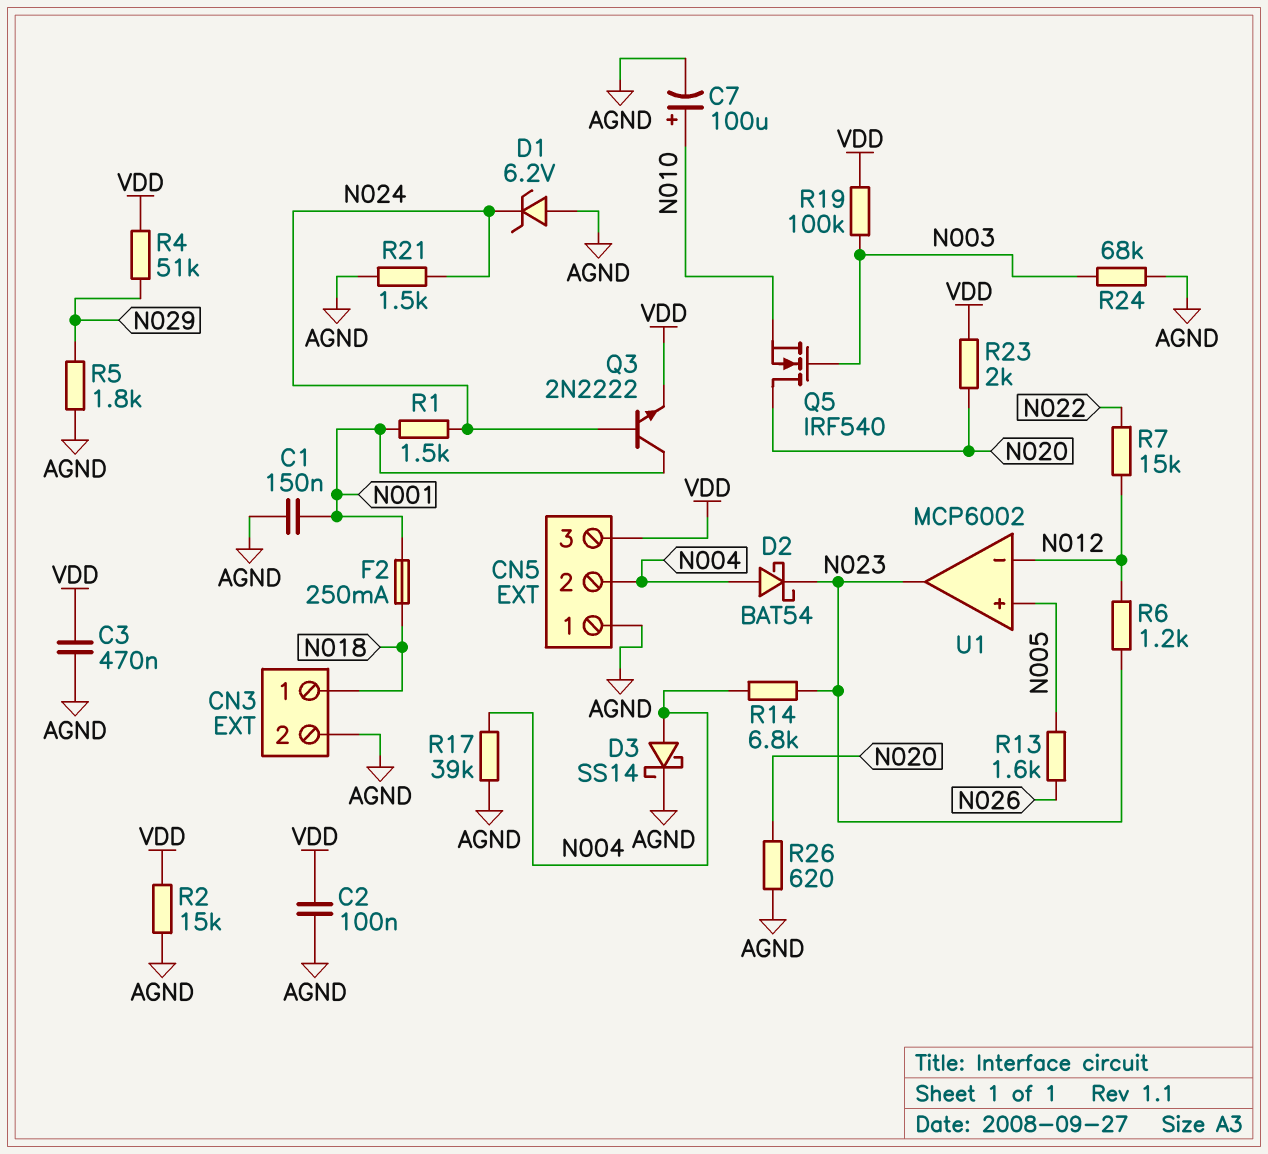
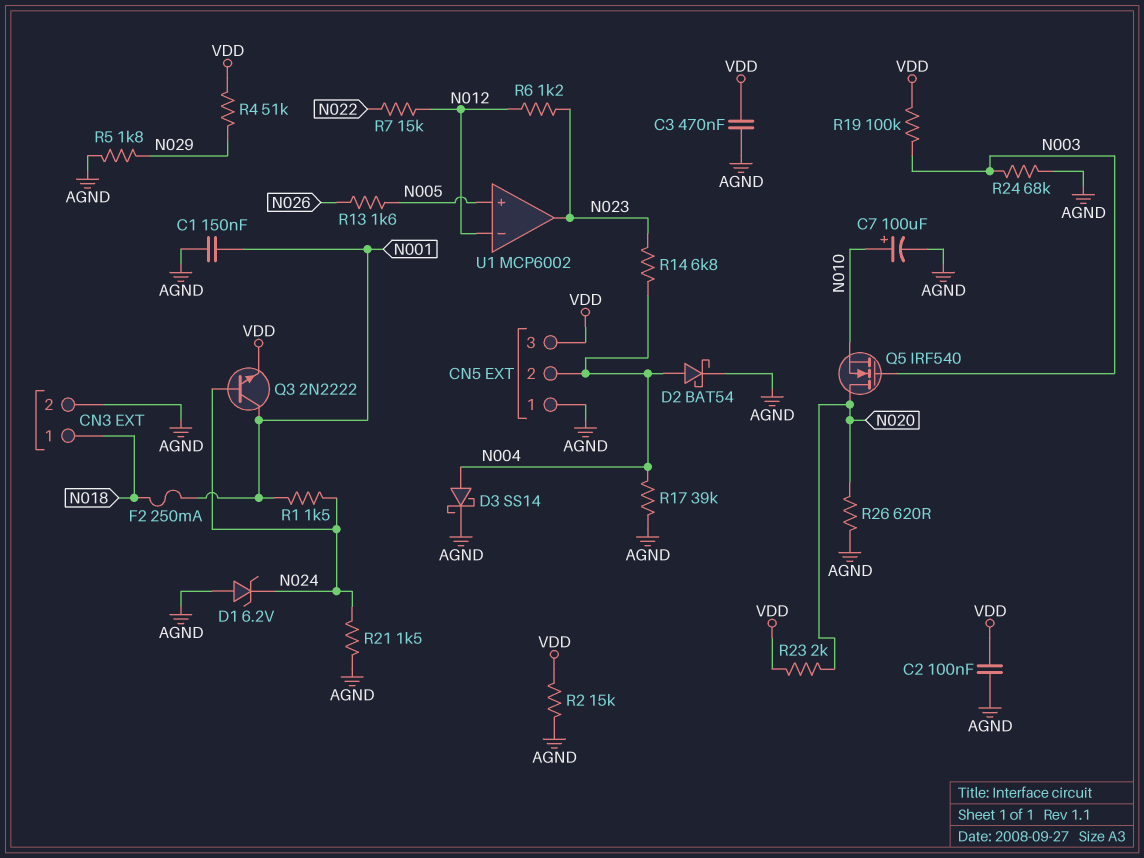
D2: schottky BAT54 (A N004, K N023) -> schottky BAT54 (A N004, K AGND)

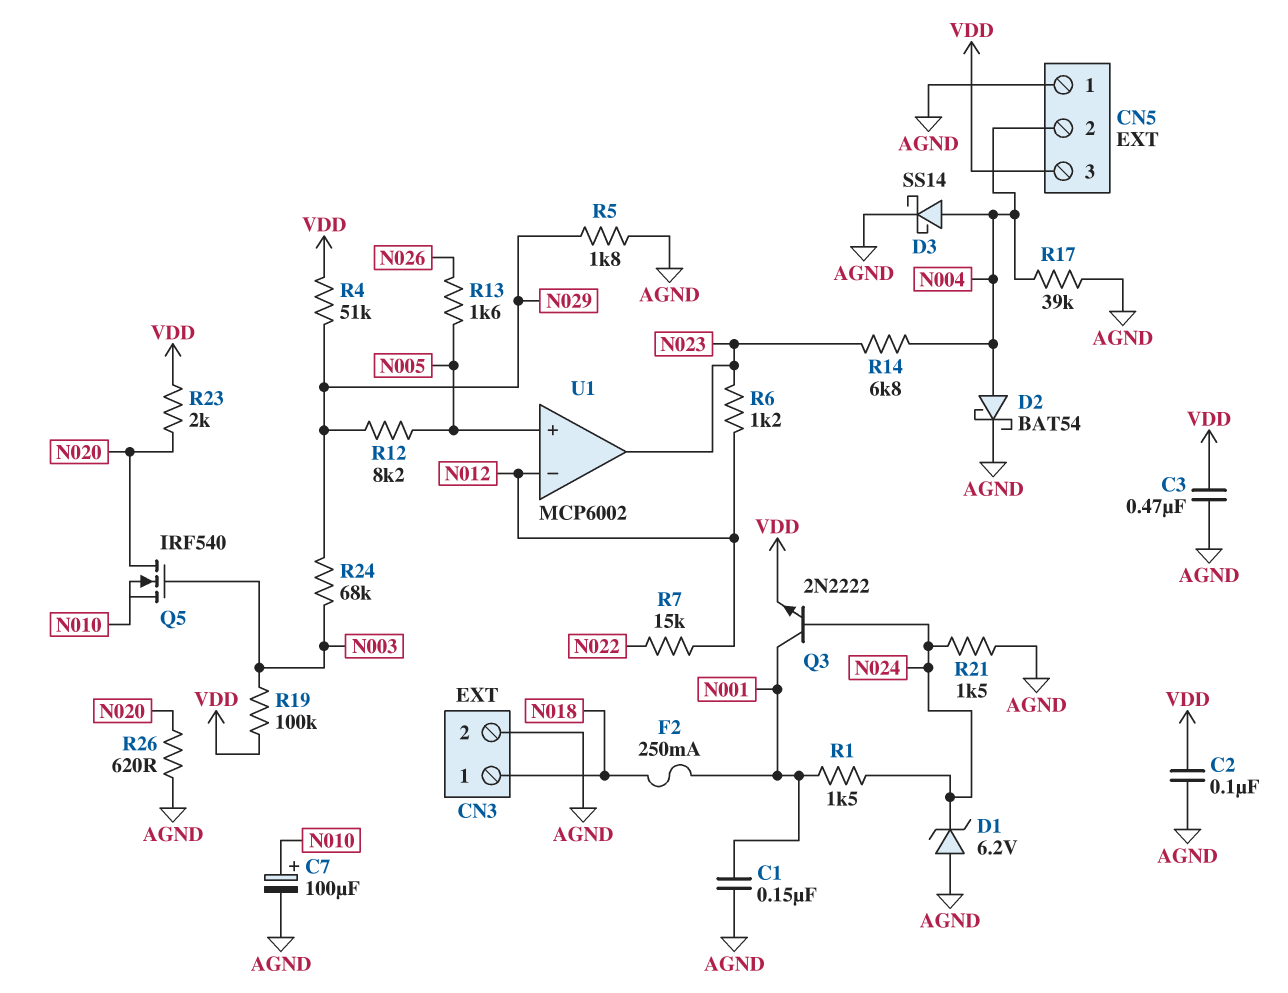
R2: 15k (AGND, VDD) -> none
R12: none -> 8.2k (N005, N029)
R24: 68k (AGND, N003) -> 68k (N003, N029)

